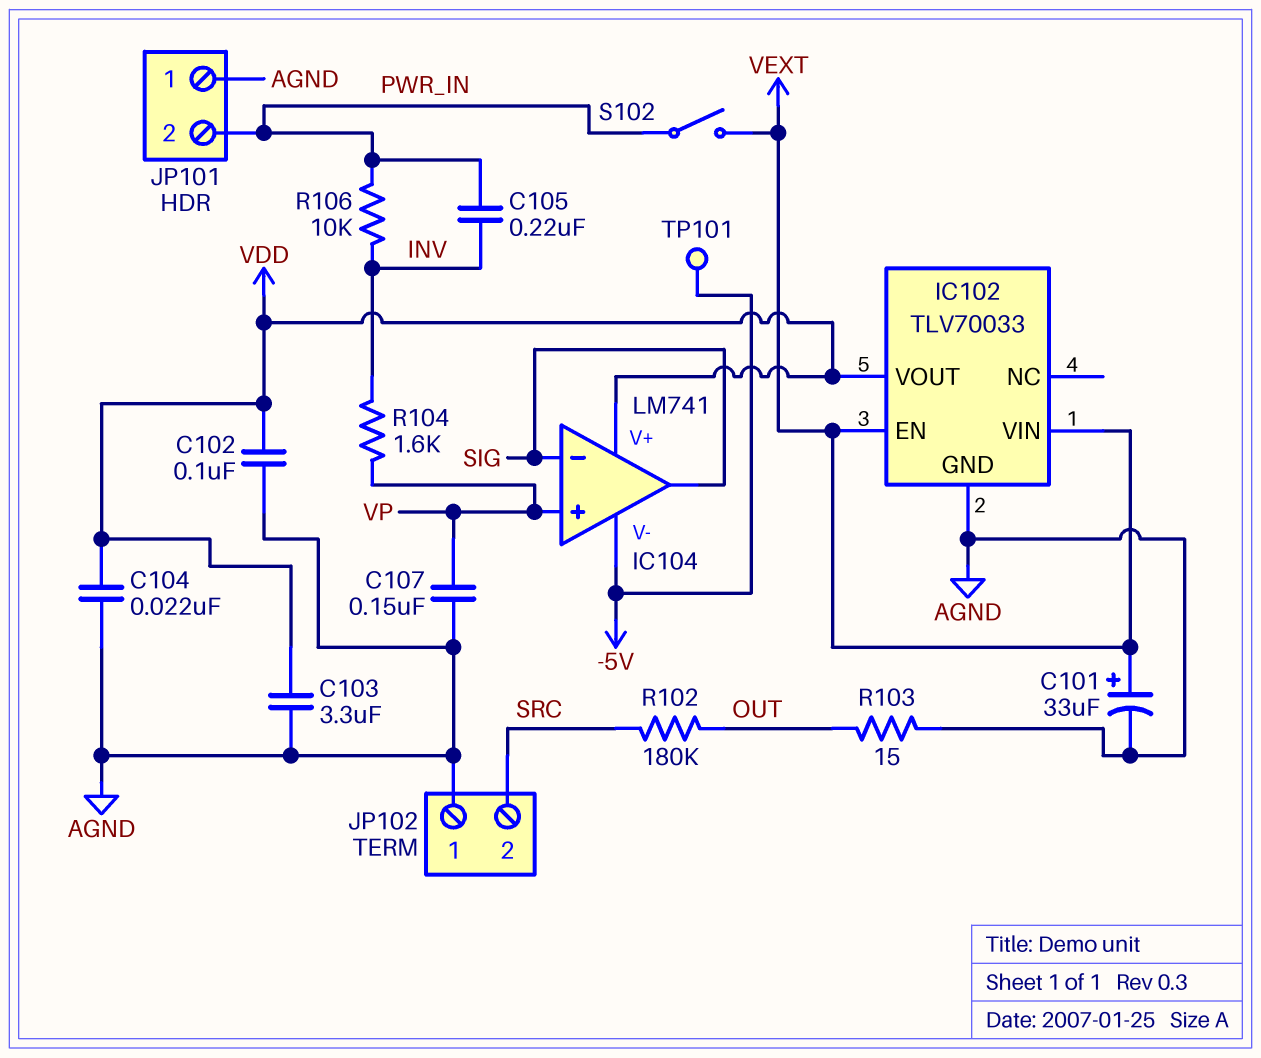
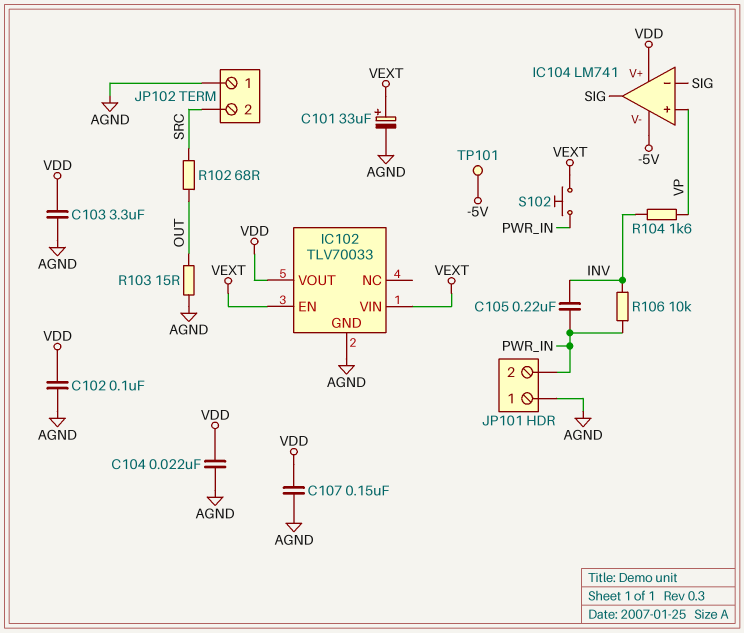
C107: 150nF (AGND, VP) -> 150nF (AGND, VDD)
R102: 180k (OUT, SRC) -> 68 (OUT, SRC)
S102: switch (PWR_IN, VEXT) -> button (PWR_IN, VEXT)

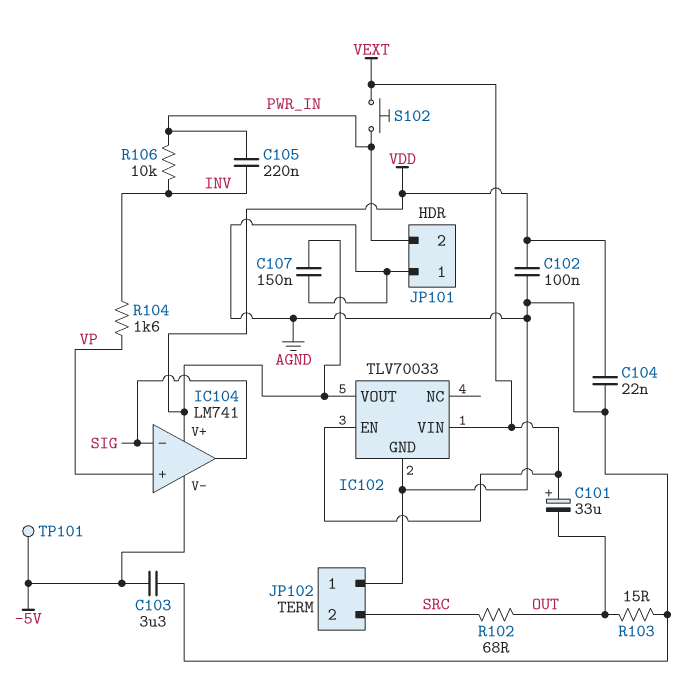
C101: 33uF (plus VEXT, minus AGND) -> 33uF (plus VEXT, minus OUT)
C103: 3.3uF (AGND, VDD) -> 3.3uF (-5V, AGND)

